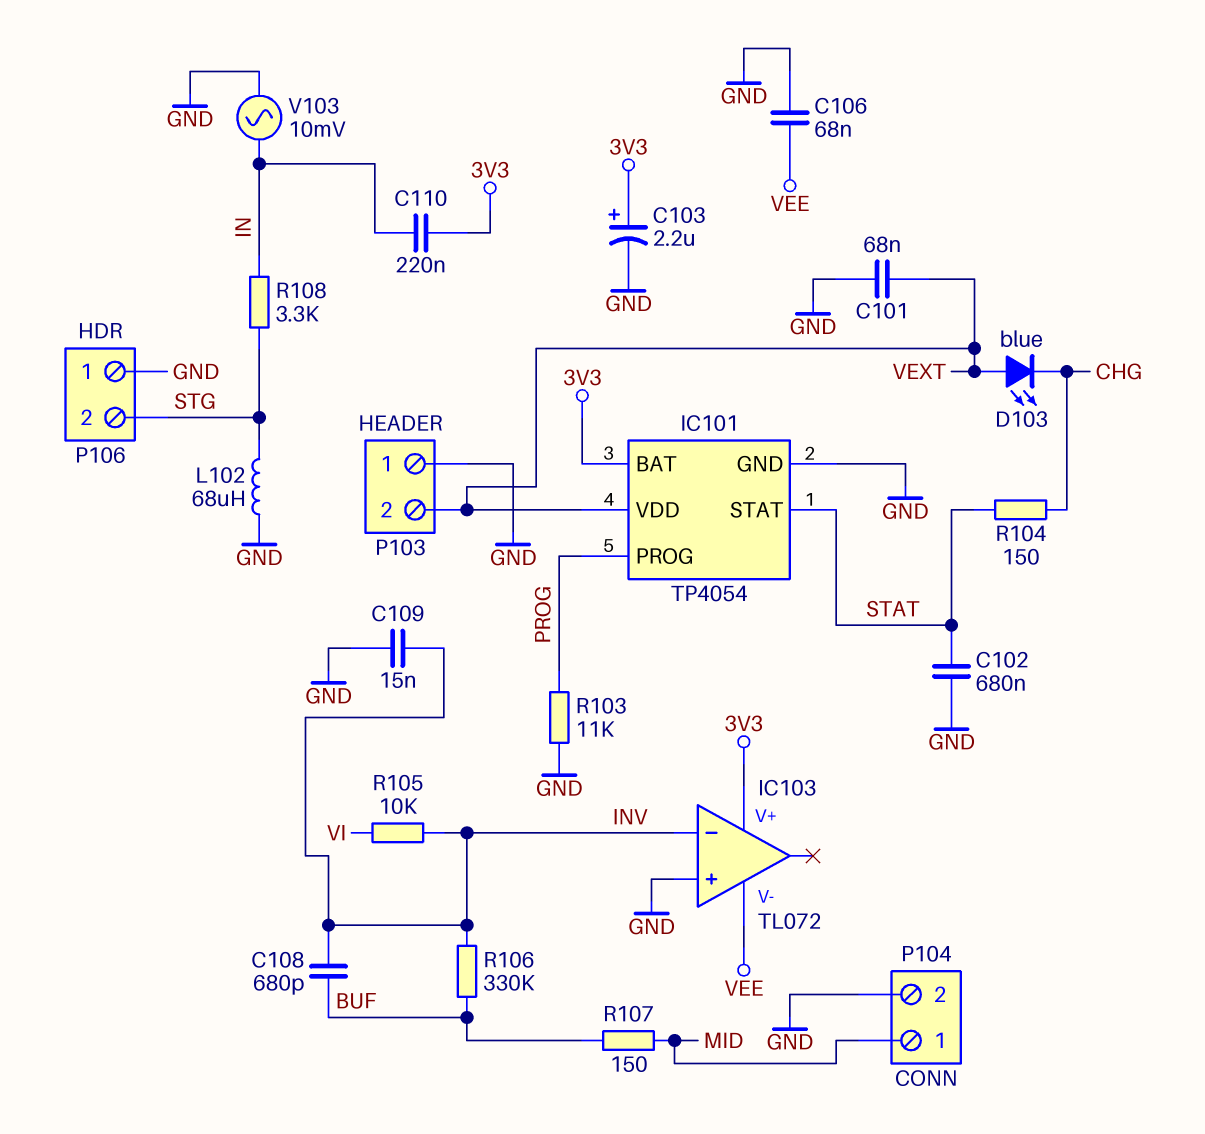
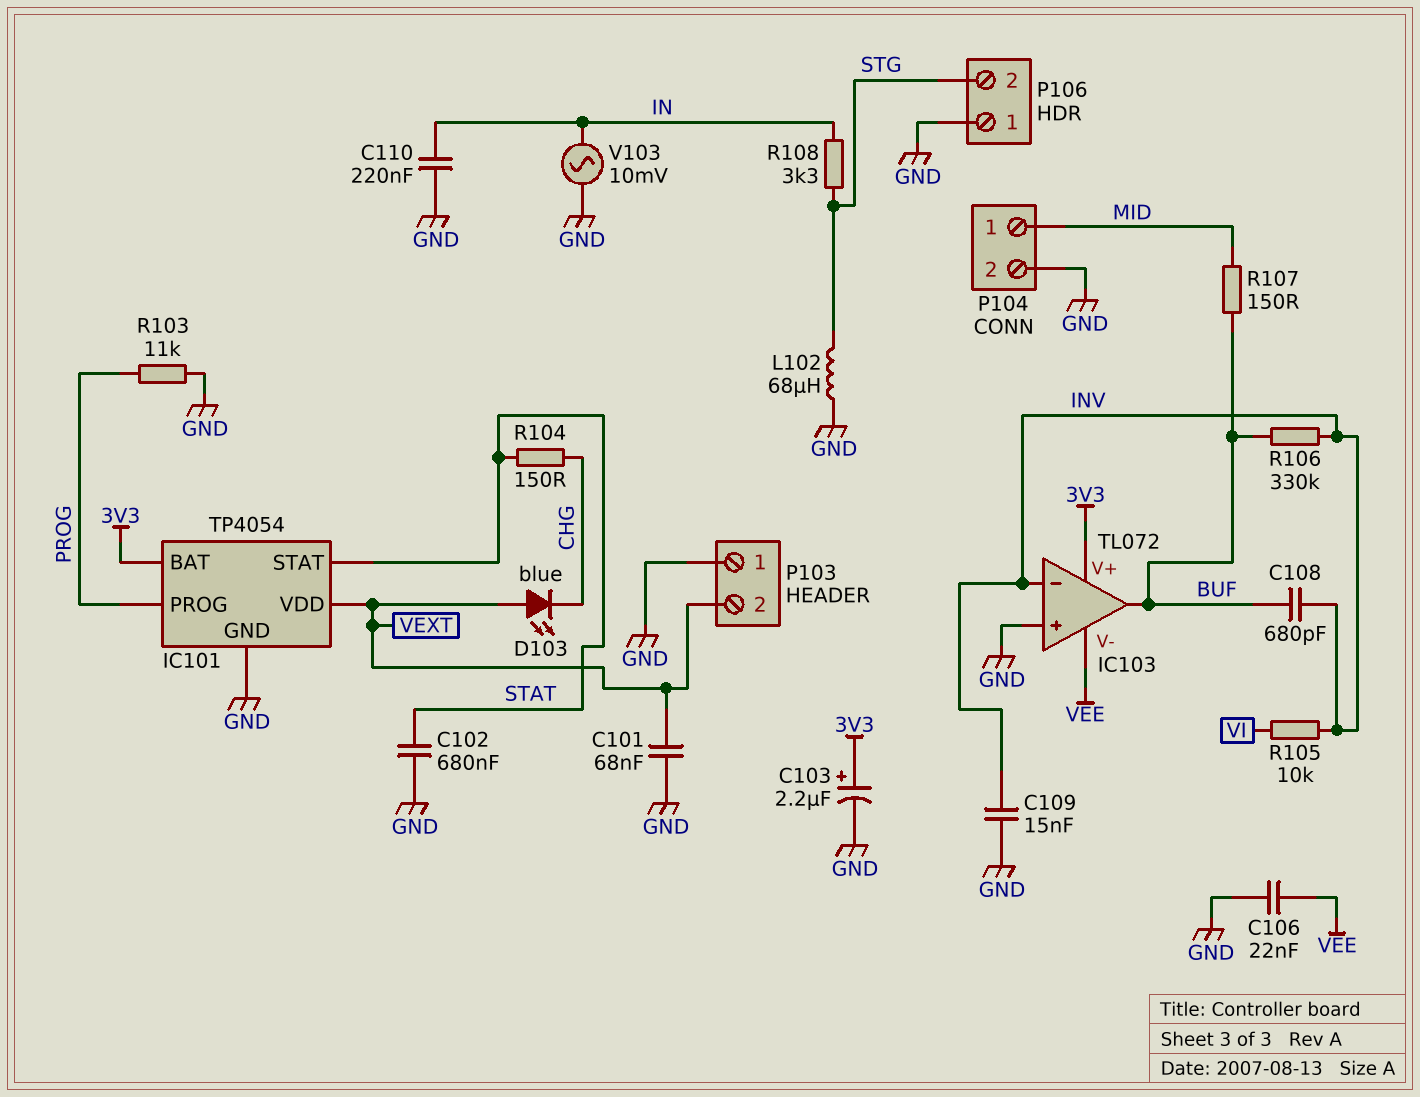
C106: 68nF (GND, VEE) -> 22nF (GND, VEE)
C110: 220nF (3V3, IN) -> 220nF (GND, IN)
IC103 pin out: none -> BUF

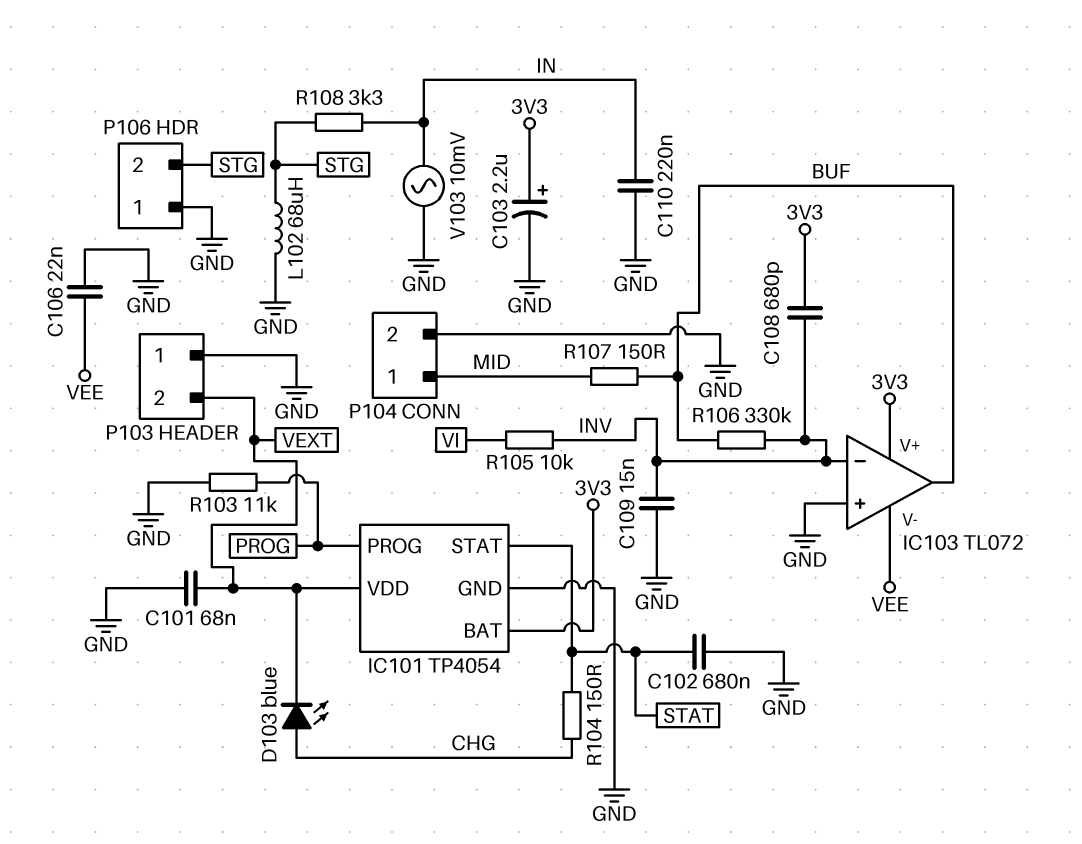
C108: 680pF (BUF, INV) -> 680pF (3V3, INV)
D103: LED blue (A VEXT, K CHG) -> LED blue (A CHG, K VEXT)

